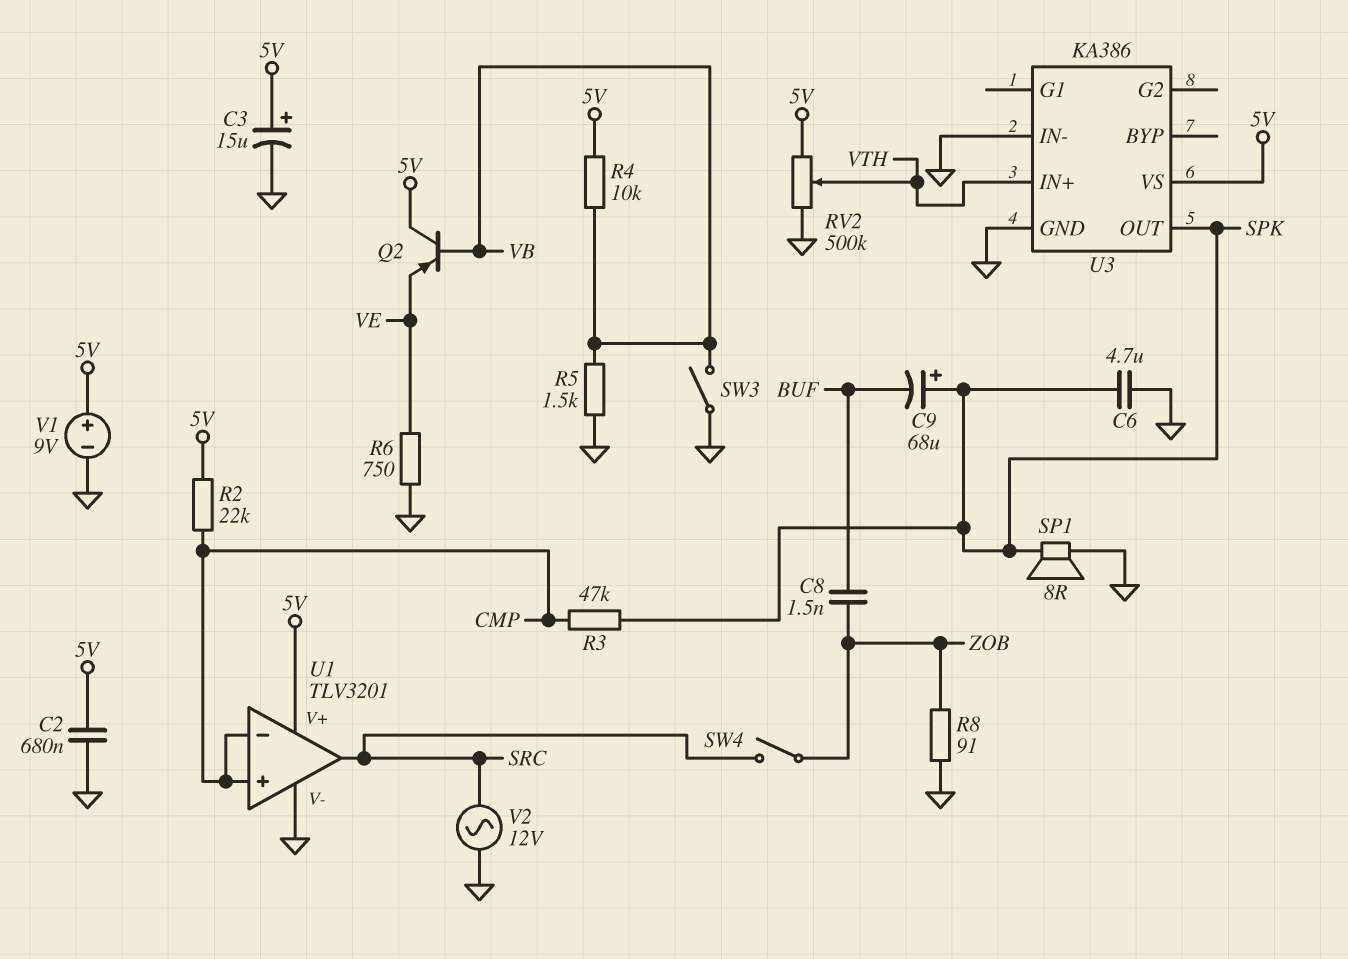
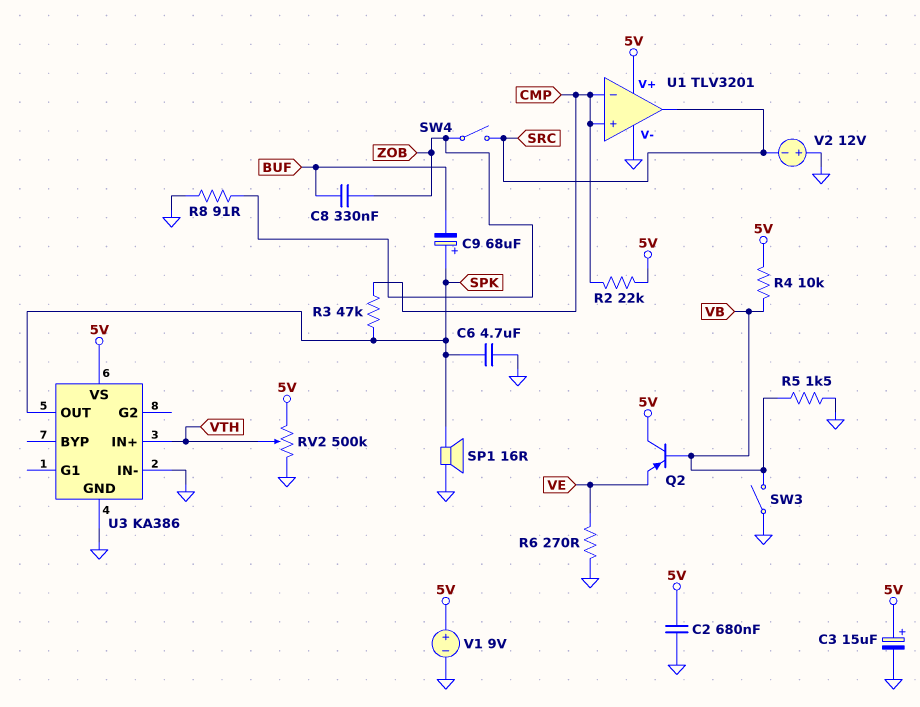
C8: 1.5nF (BUF, ZOB) -> 330nF (BUF, ZOB)
R6: 750 (GND, VE) -> 270 (GND, VE)
SP1: speaker 8R (GND, SPK) -> speaker 16R (GND, SPK)
V2: AC 12V (GND, SRC) -> 12V (plus GND, minus SRC)

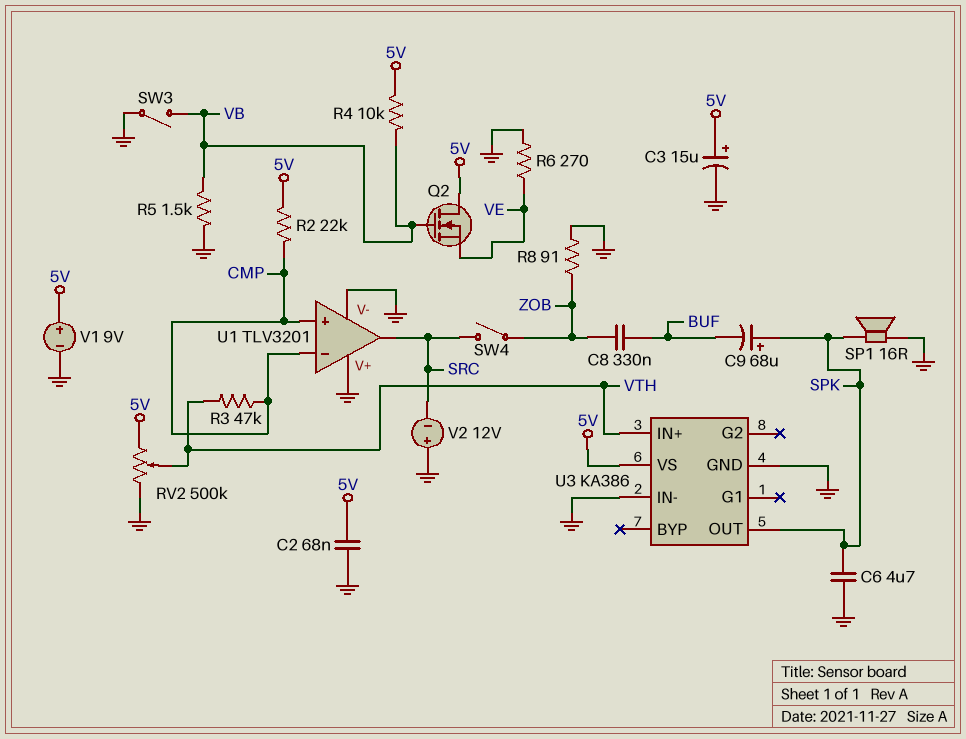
C2: 680nF (5V, GND) -> 68nF (5V, GND)
Q2: PNP (B VB, C 5V, E VE) -> NMOS (G VB, D 5V, S VE)
R3: 47k (CMP, SPK) -> 47k (CMP, VTH)
U1 pin V+: 5V -> GND

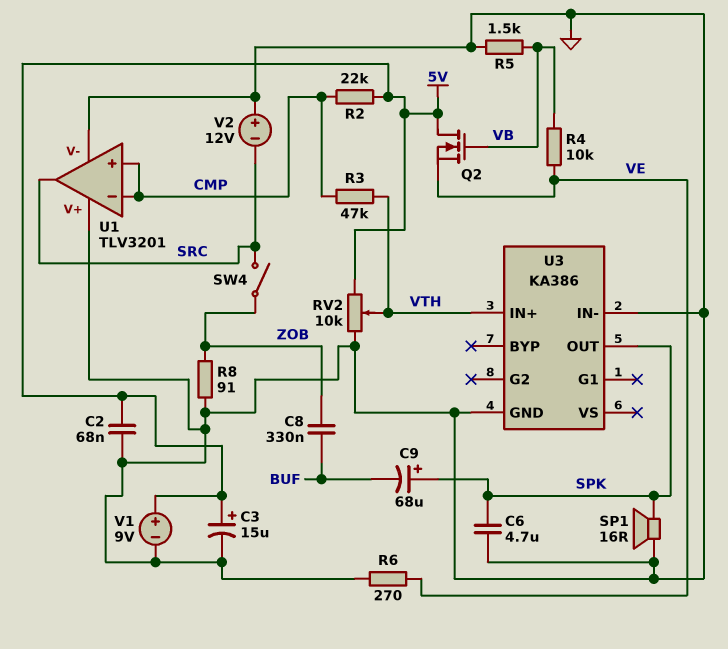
R4: 10k (5V, VB) -> 10k (VB, VE)
RV2: 500k (5V, GND, wiper VTH) -> 10k (5V, GND, wiper VTH)
SW3: switch (GND, VB) -> none
U3 pin VS: 5V -> none

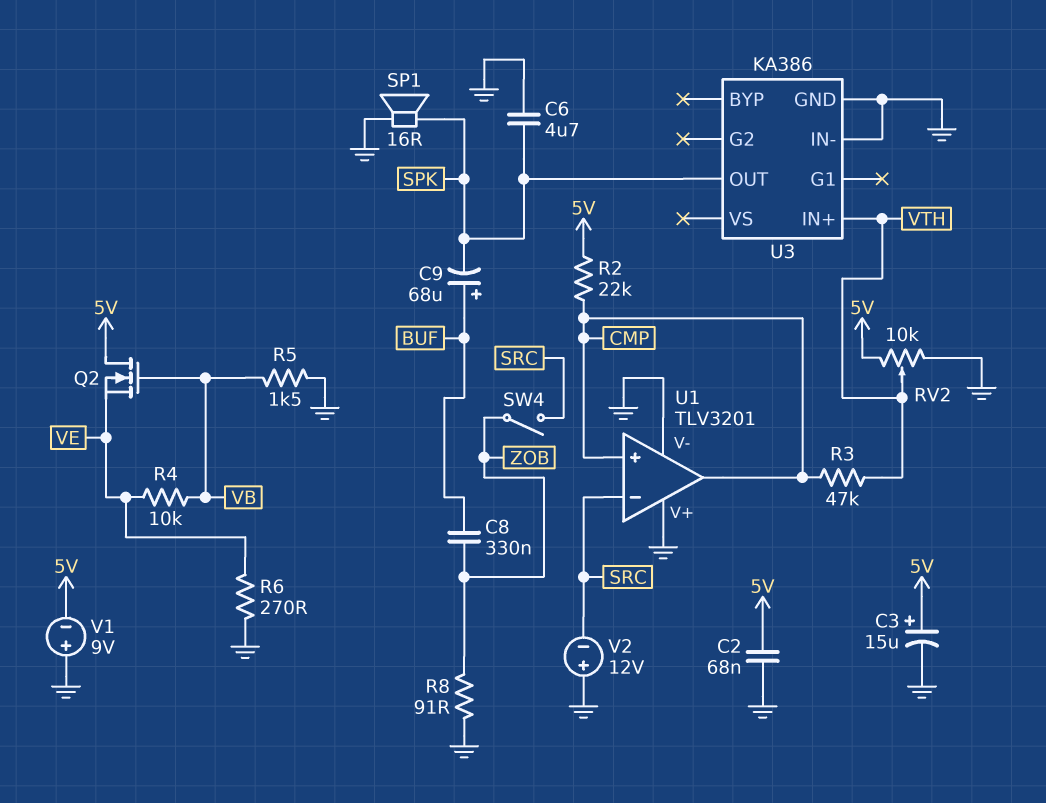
C9: 68uF (plus SPK, minus BUF) -> 68uF (plus BUF, minus SPK)
U1 pin in-: CMP -> SRC
U1 pin out: SRC -> CMP
V1: 9V (plus 5V, minus GND) -> 9V (plus GND, minus 5V)

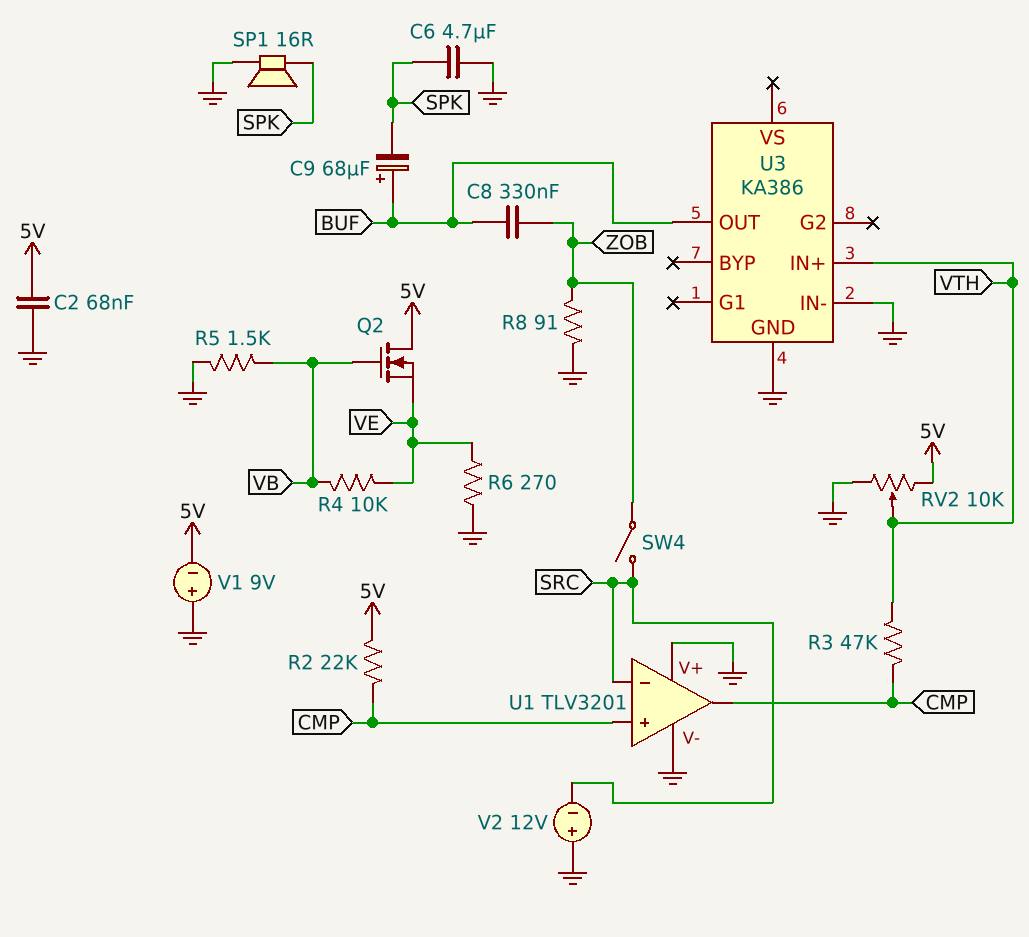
C3: 15uF (plus 5V, minus GND) -> none
U3 pin OUT: SPK -> BUF

